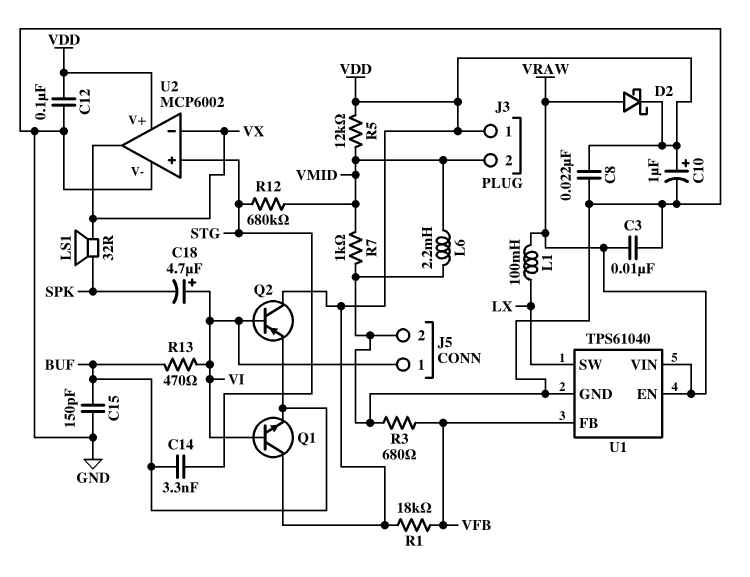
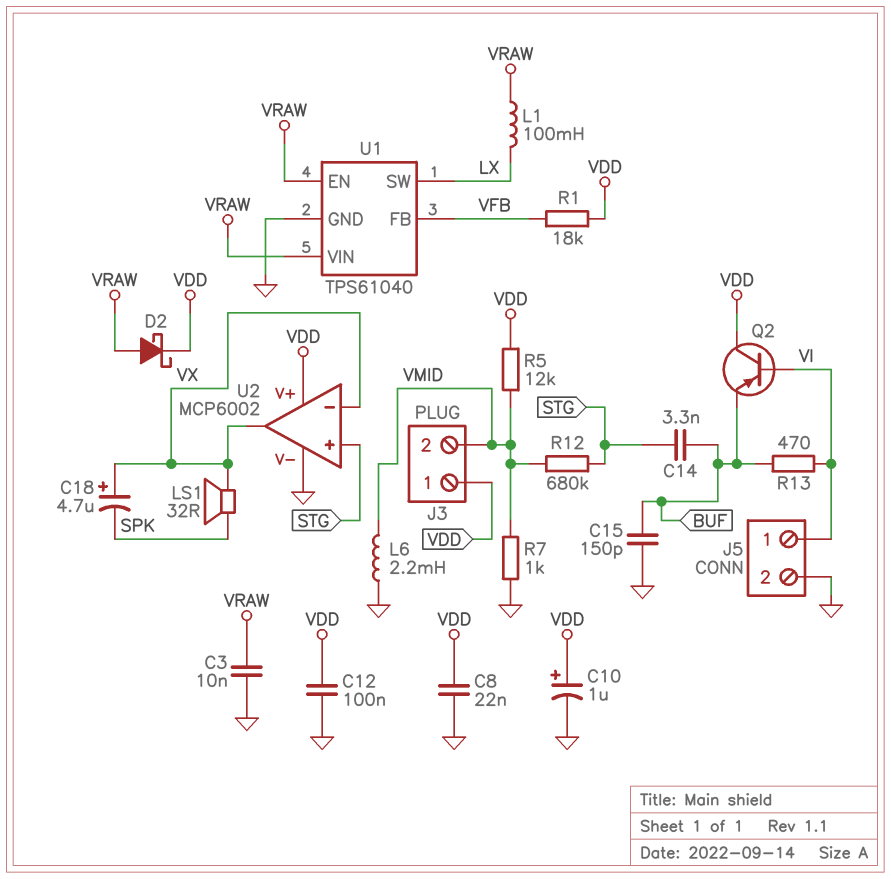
C18: 4.7uF (plus VI, minus SPK) -> 4.7uF (plus VX, minus SPK)
Q1: NPN (B VI, C VDD, E BUF) -> none
R3: 680 (GND, VFB) -> none

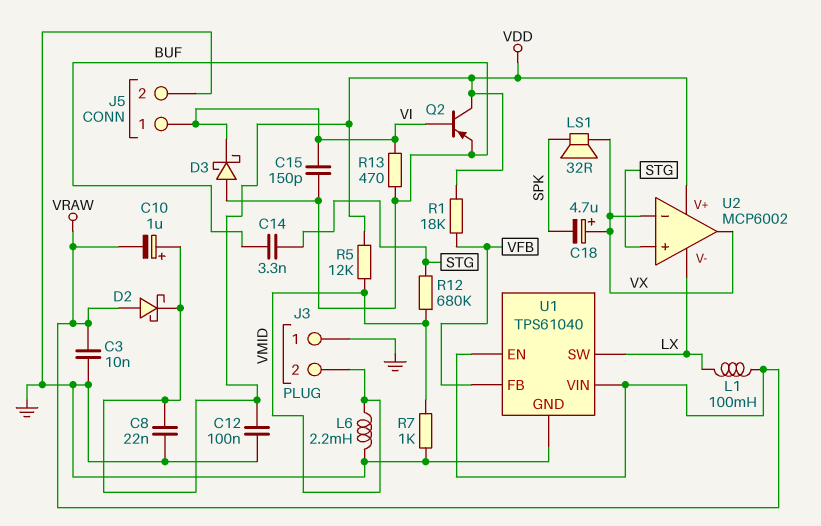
C10: 1uF (plus VDD, minus GND) -> 1uF (plus VDD, minus VRAW)
C15: 150pF (BUF, GND) -> 150pF (BUF, VI)
D3: none -> schottky (A BUF, K VI)
J3 pin 1: VDD -> GND
U2 pin V-: GND -> LX

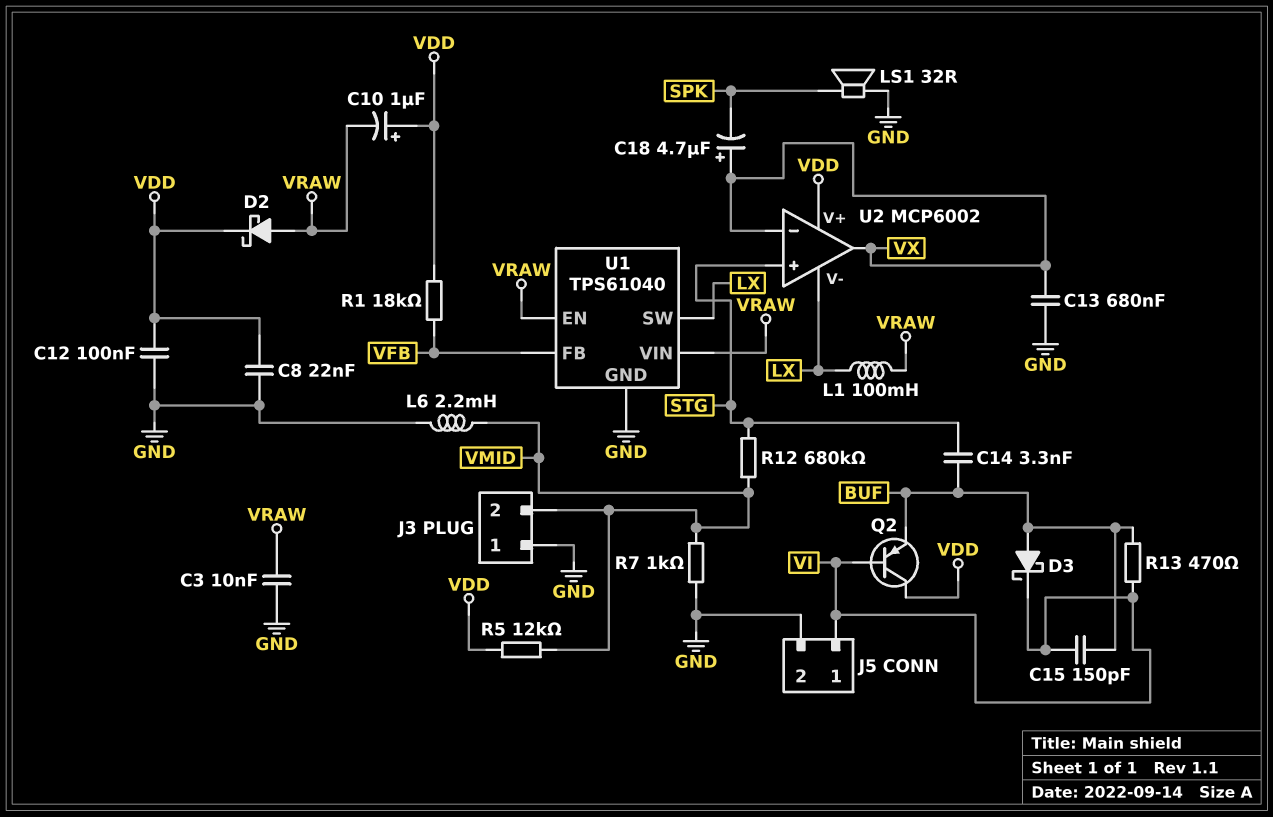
C13: none -> 680nF (GND, VX)
LS1: speaker 32R (SPK, VX) -> speaker 32R (GND, SPK)

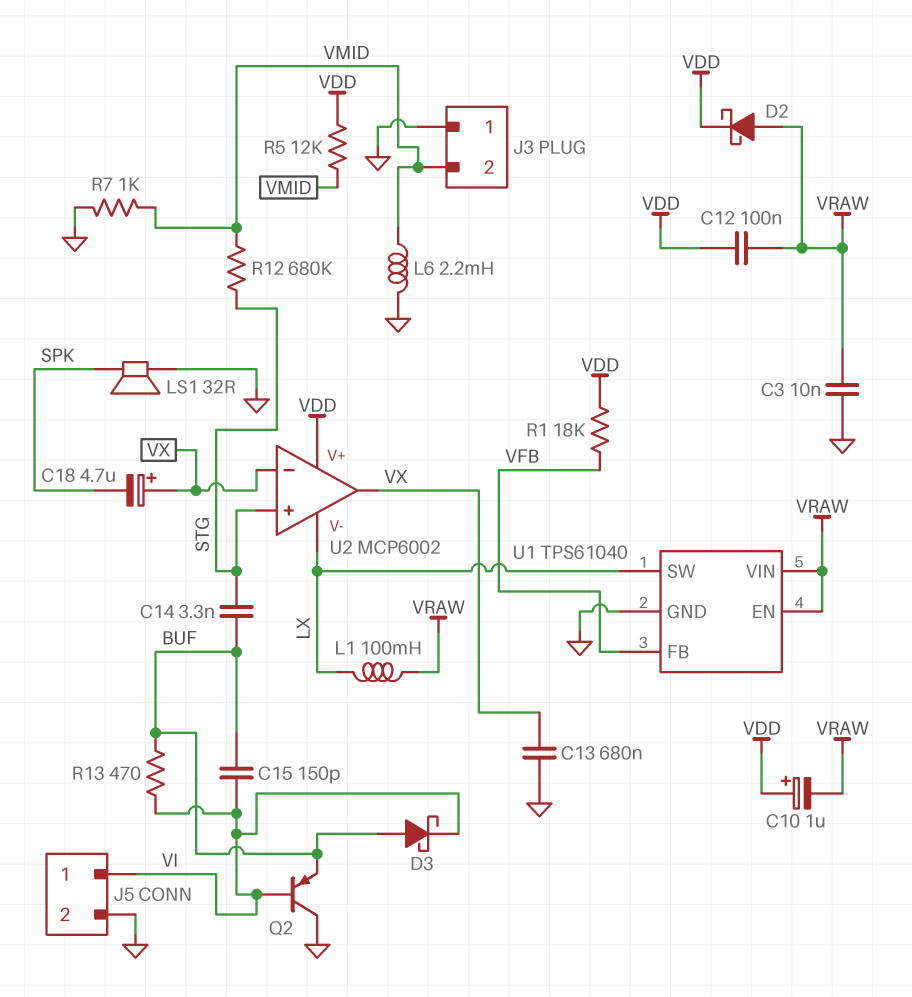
C8: 22nF (GND, VDD) -> none
C12: 100nF (GND, VDD) -> 100nF (VDD, VRAW)
Q2: PNP (B VI, C VDD, E BUF) -> PNP (B VI, C GND, E BUF)

